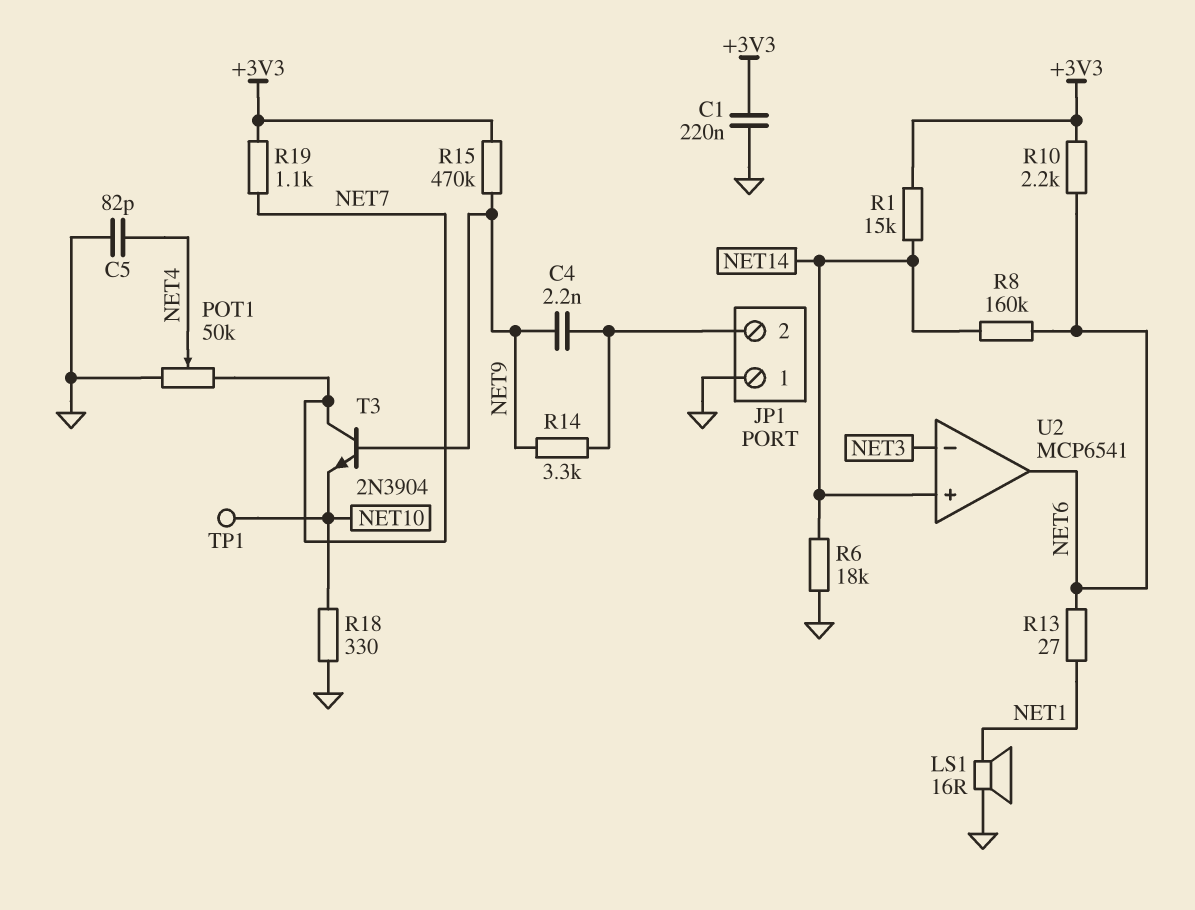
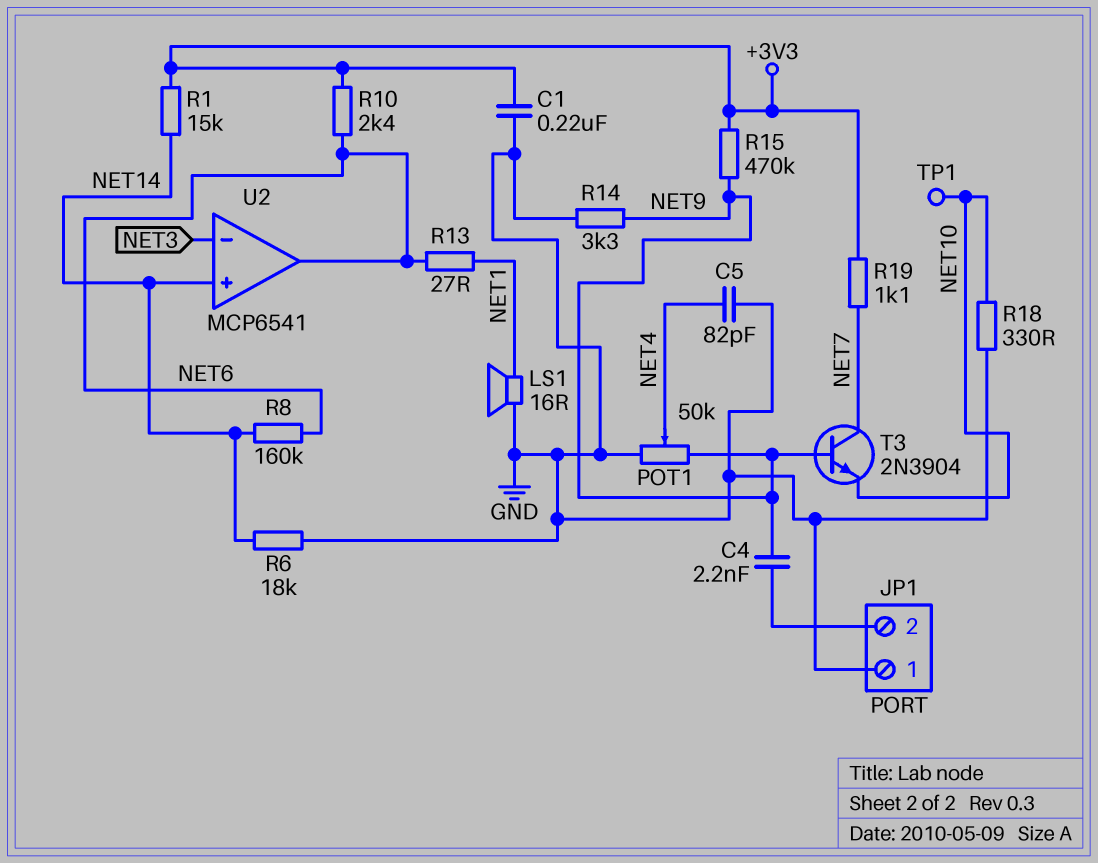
POT1: 50k (GND, NET7, wiper NET4) -> 50k (GND, NET9, wiper NET4)
R10: 2.2k (+3V3, NET6) -> 2.4k (+3V3, NET6)
R14: 3.3k (JP1/2, NET9) -> 3.3k (GND, NET9)

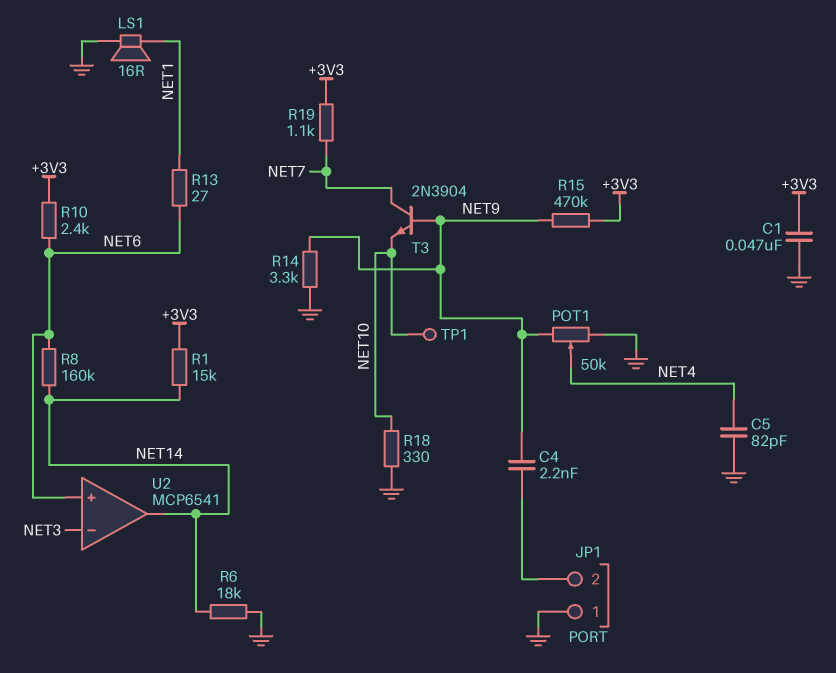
C1: 220nF (+3V3, GND) -> 47nF (+3V3, GND)
U2 pin in+: NET14 -> NET6
U2 pin out: NET6 -> NET14

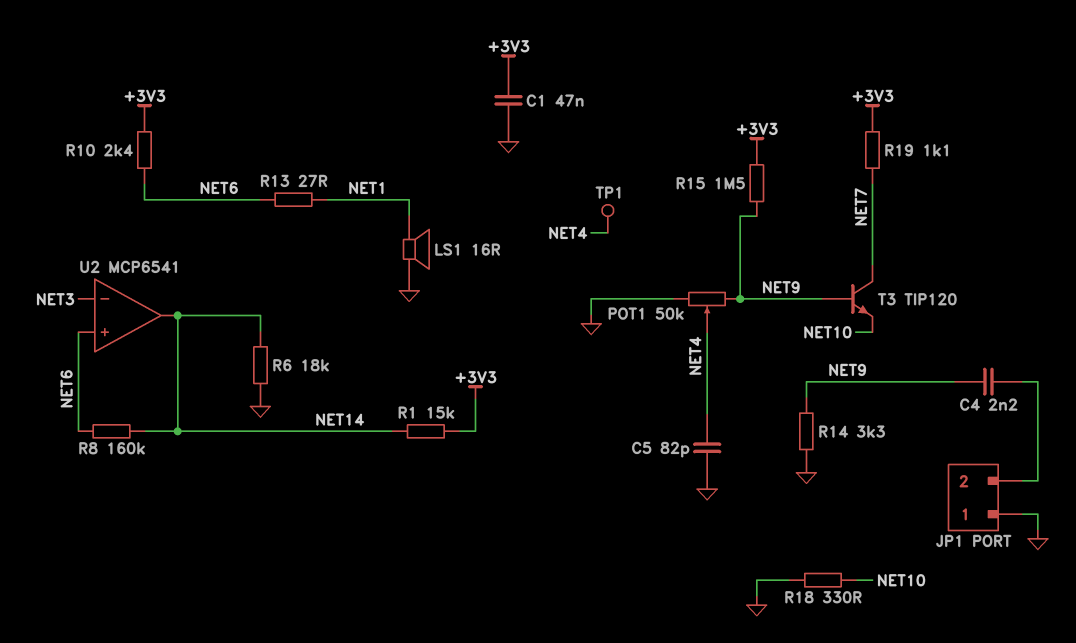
R15: 470k (+3V3, NET9) -> 1.5M (+3V3, NET9)
T3: NPN 2N3904 (B NET9, C NET7, E NET10) -> NPN TIP120 (B NET9, C NET7, E NET10)
TP1: test point (NET10) -> test point (NET4)

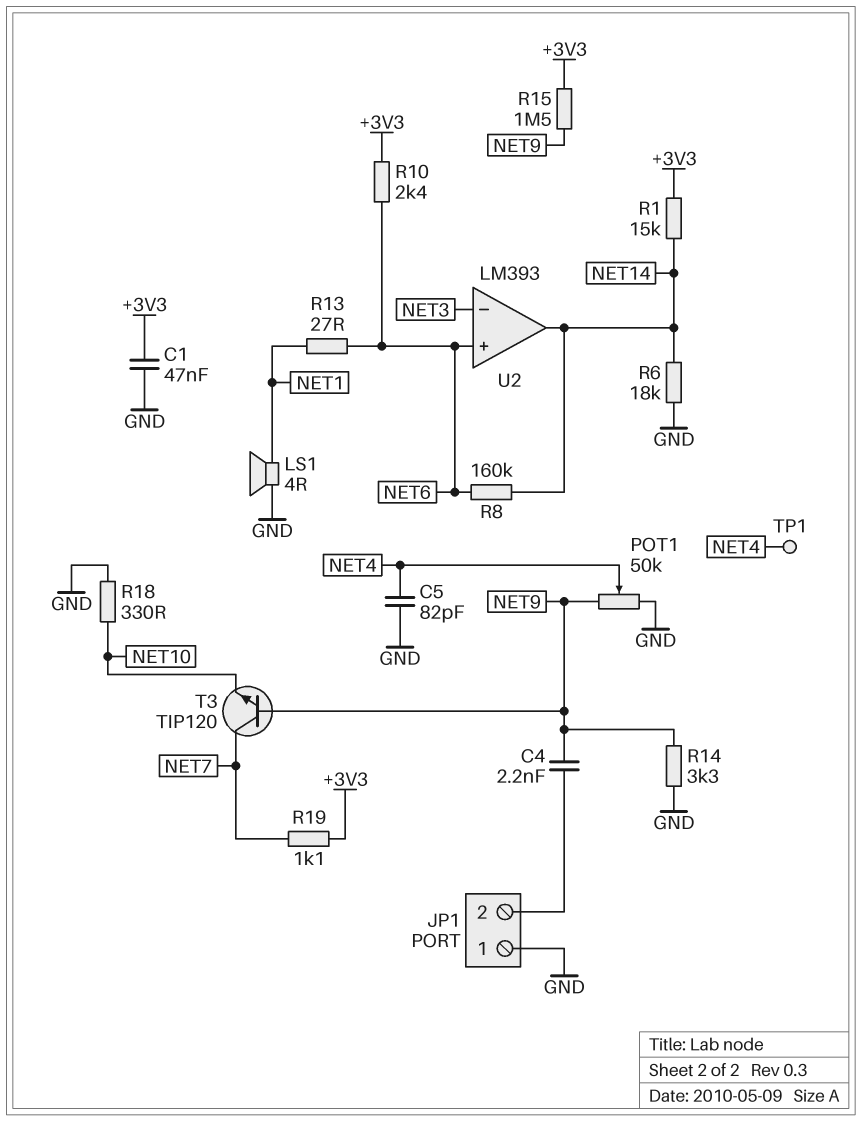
LS1: speaker 16R (GND, NET1) -> speaker 4R (GND, NET1)
U2: MCP6541 -> LM393

